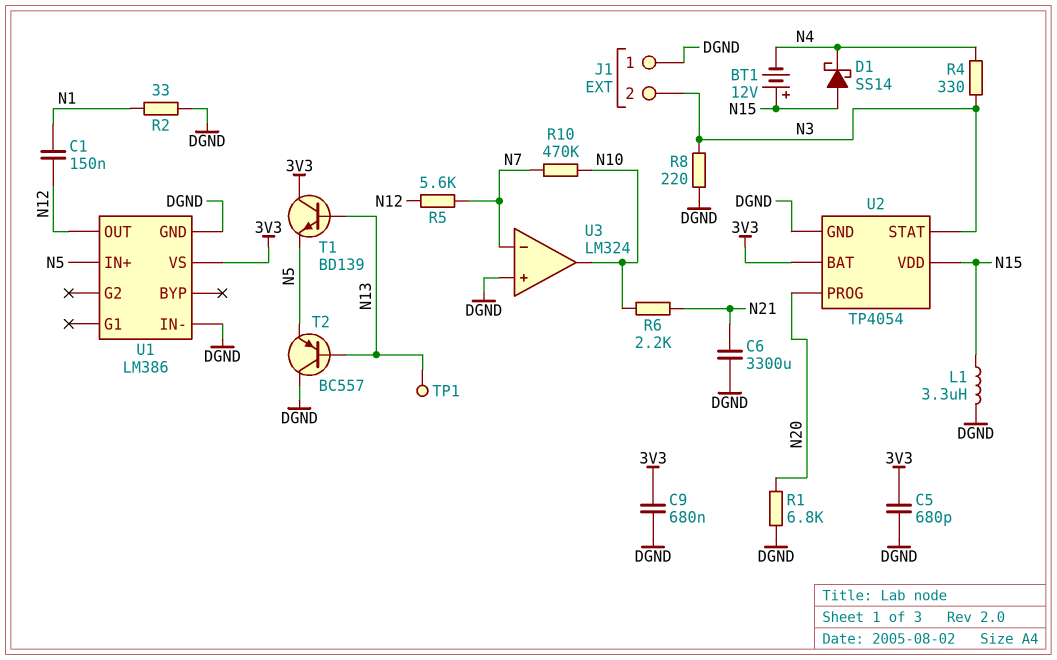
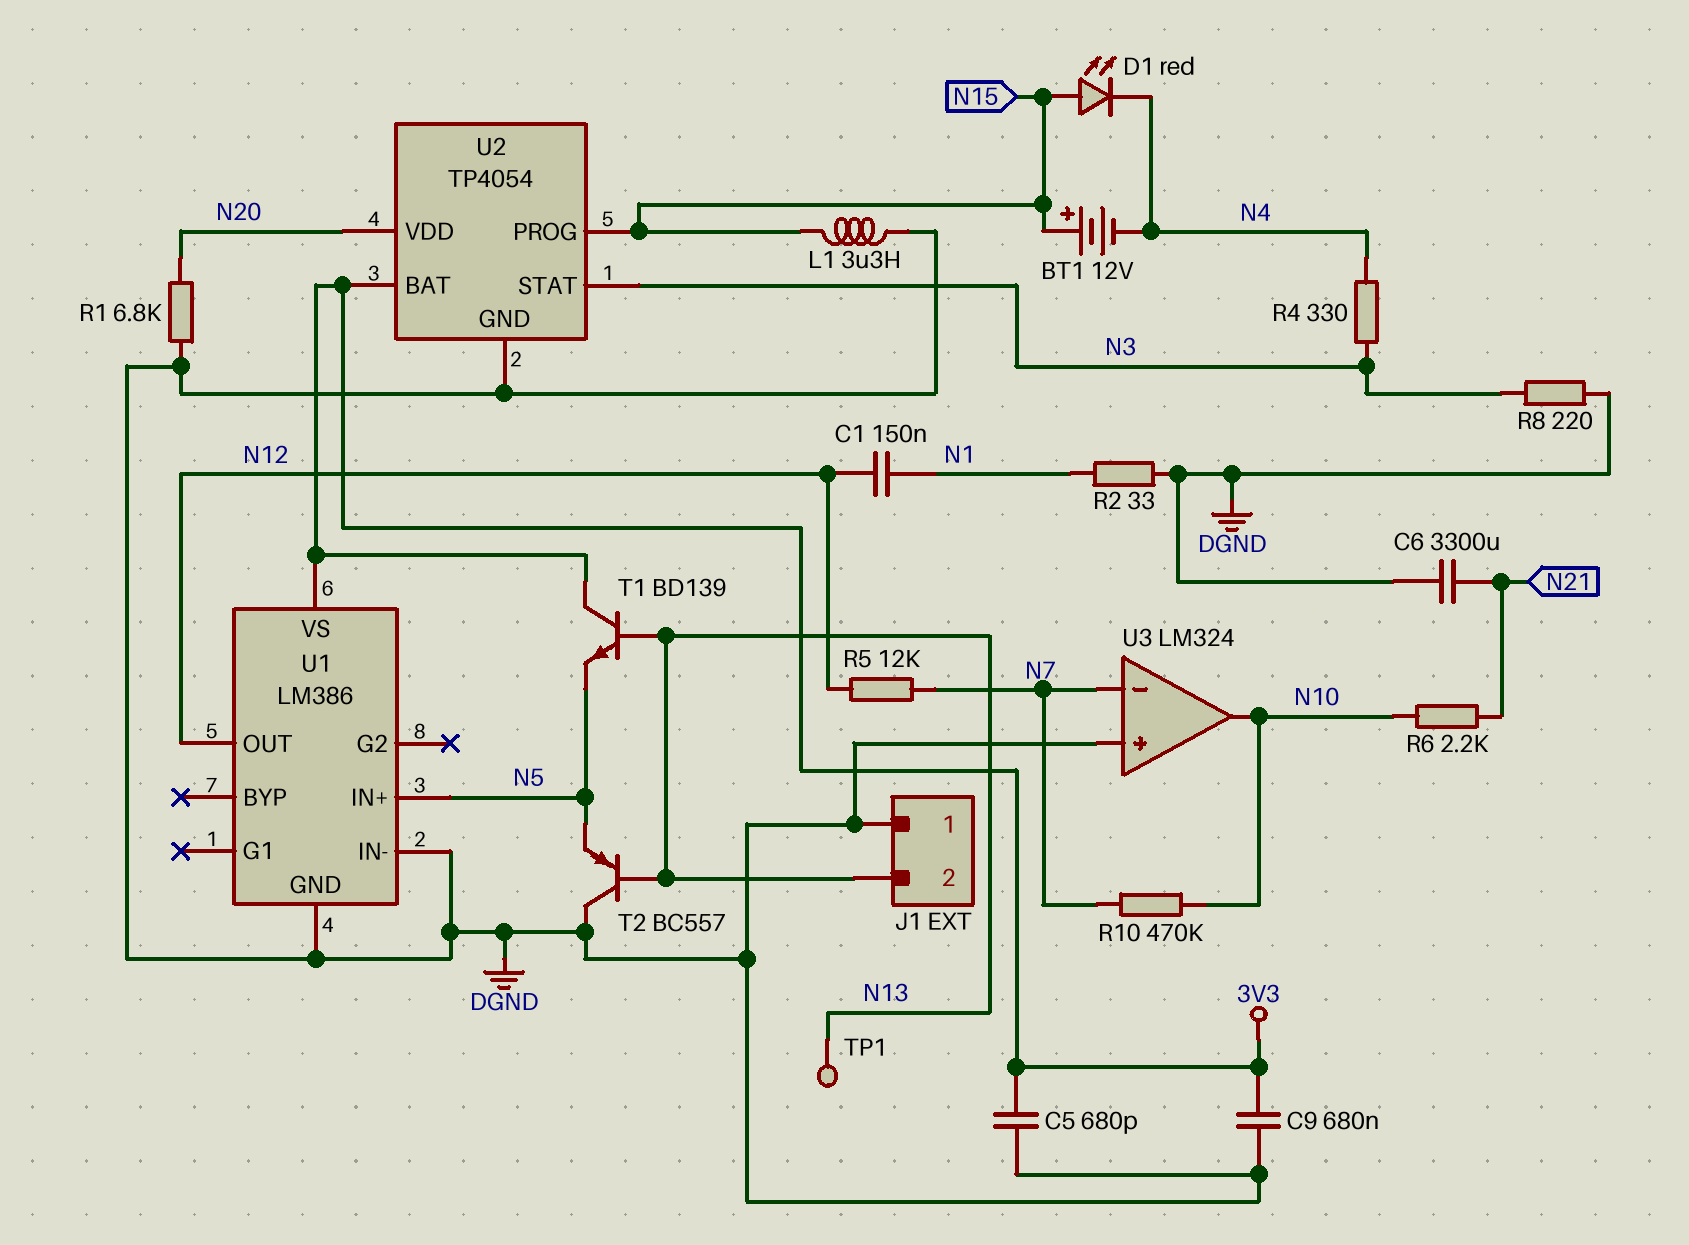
D1: schottky SS14 (A N15, K N4) -> LED red (A N15, K N4)
J1 pin 2: N3 -> N13
R5: 5.6k (N7, N12) -> 12k (N7, N12)
U2 pin PROG: N20 -> N15
U2 pin VDD: N15 -> N20

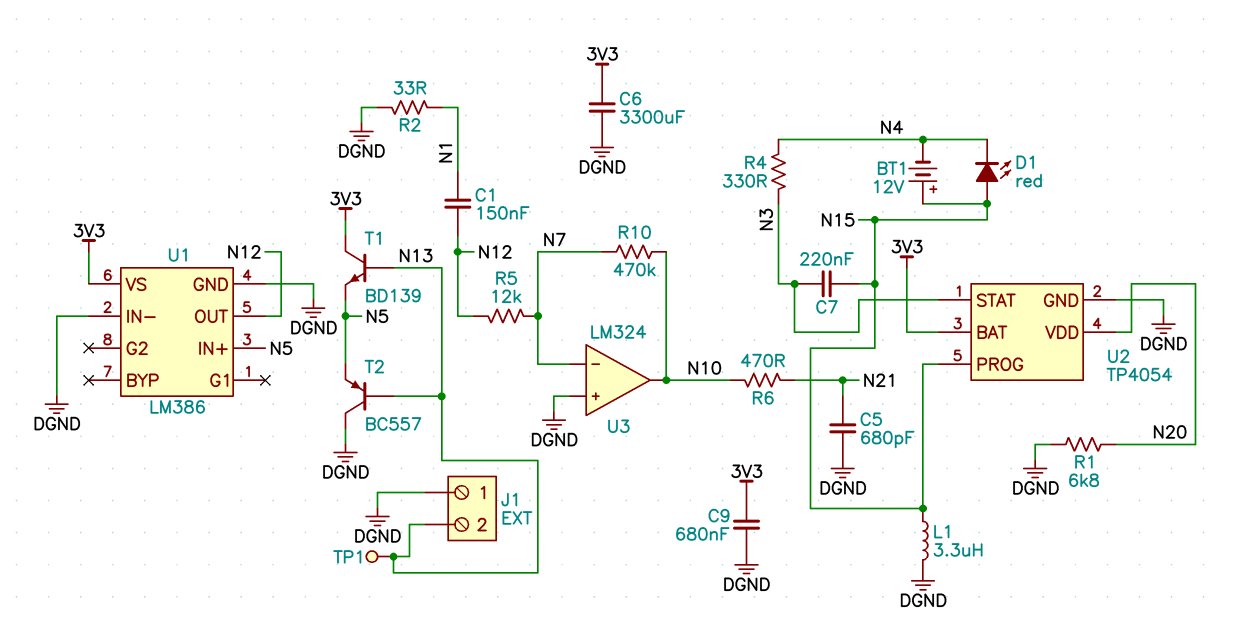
C5: 680pF (3V3, DGND) -> 680pF (DGND, N21)
C6: 3300uF (DGND, N21) -> 3300uF (3V3, DGND)
C7: none -> 220nF (N3, N15)
R6: 2.2k (N10, N21) -> 470 (N10, N21)
R8: 220 (DGND, N3) -> none

